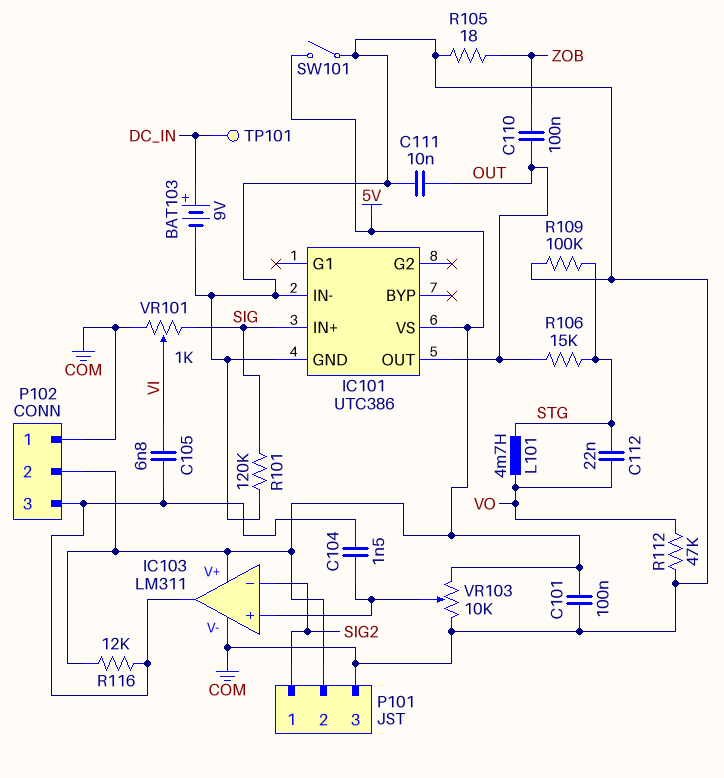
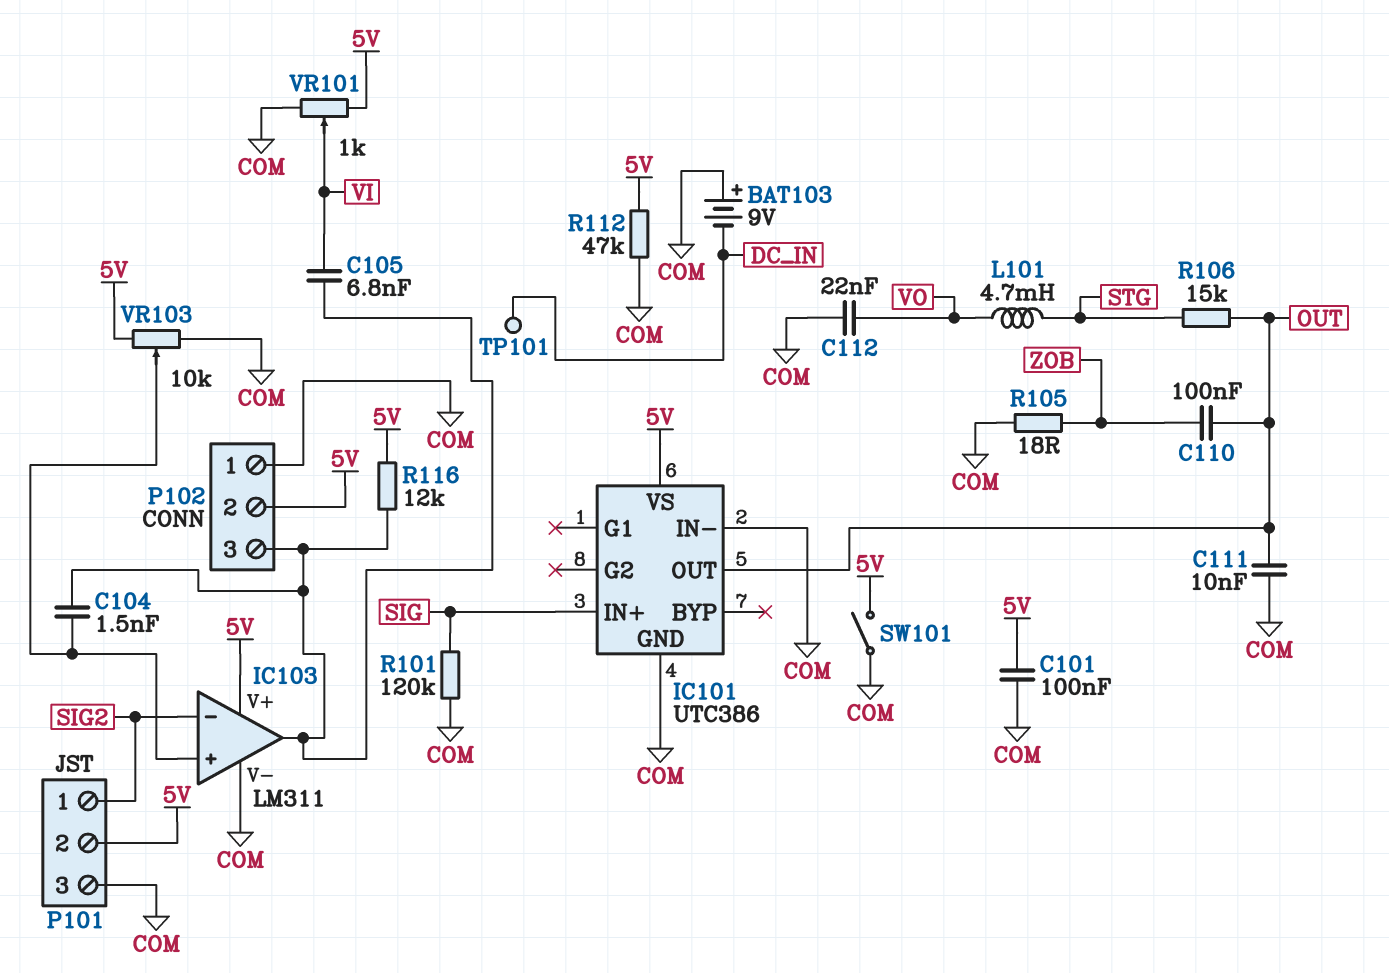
BAT103: 9V (plus DC_IN, minus COM) -> 9V (plus COM, minus DC_IN)
C112: 22nF (STG, VO) -> 22nF (COM, VO)
R109: 100k (COM, STG) -> none
R112: 47k (COM, VO) -> 47k (5V, COM)
VR101: 1k (COM, SIG, wiper VI) -> 1k (5V, COM, wiper VI)

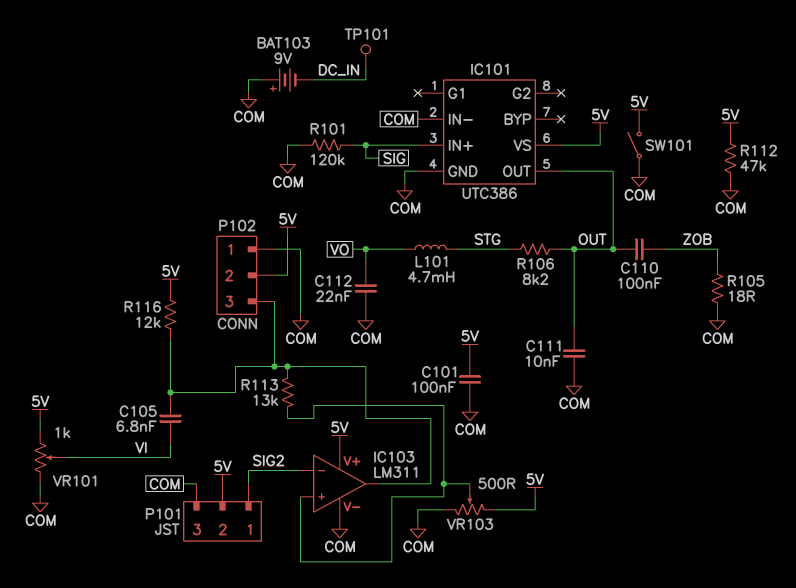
C104: 1.5nF (IC103/in+, IC103/out) -> none
R106: 15k (OUT, STG) -> 8.2k (OUT, STG)
R113: none -> 13k (IC103/in+, IC103/out)
VR103: 10k (5V, COM, wiper IC103/in+) -> 500 (5V, COM, wiper IC103/in+)

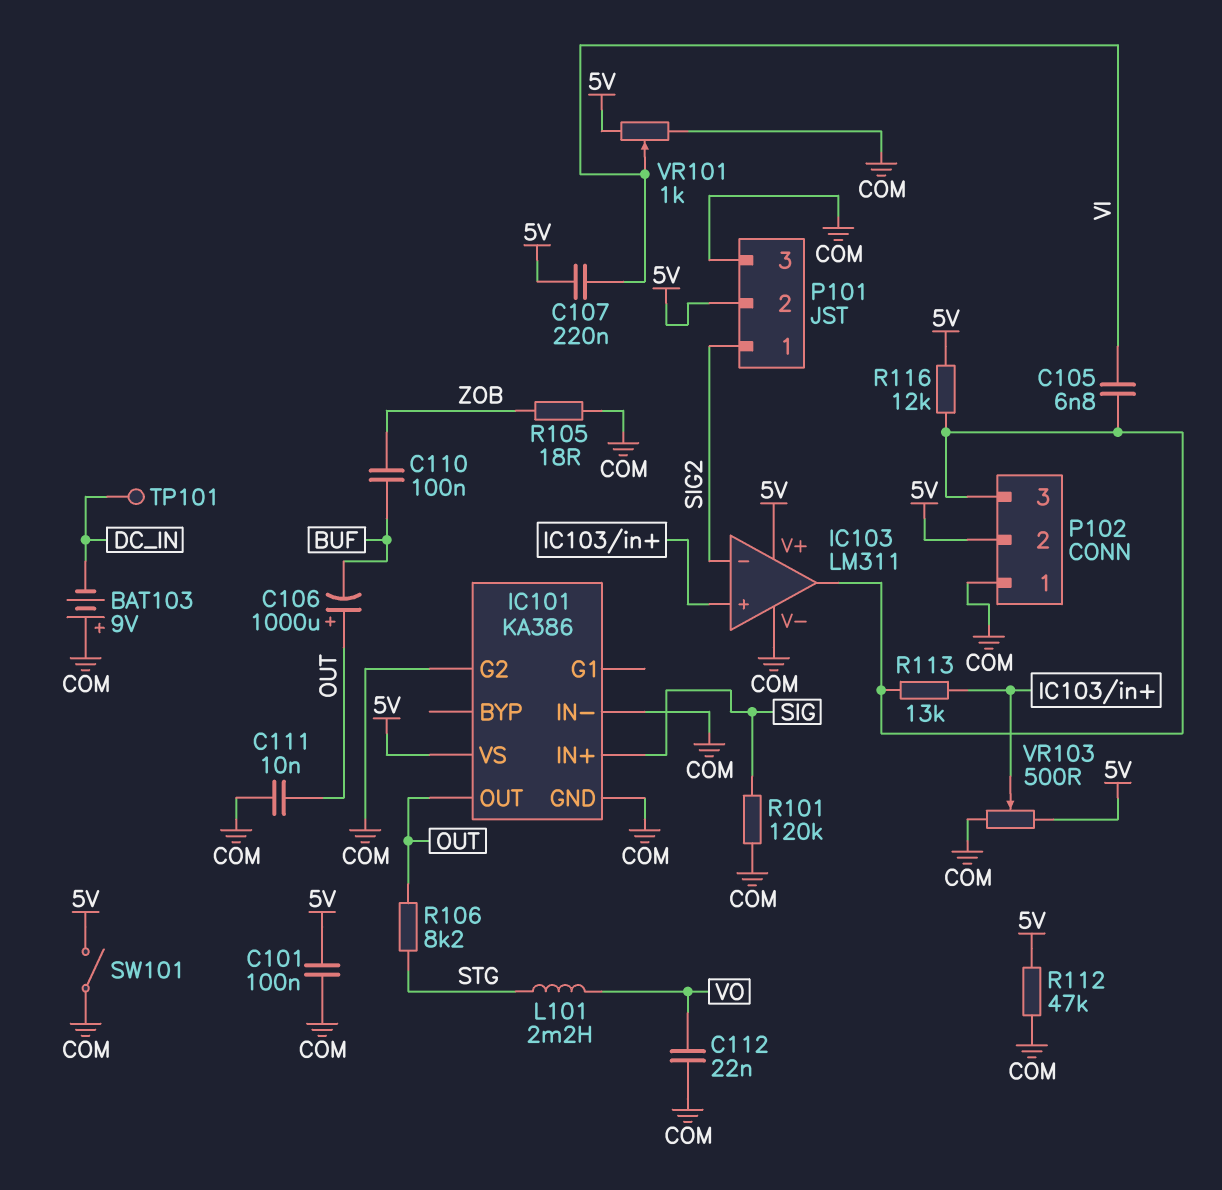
C106: none -> 1000uF (plus OUT, minus BUF)
C107: none -> 220nF (5V, VI)
C110: 100nF (OUT, ZOB) -> 100nF (BUF, ZOB)
IC101: UTC386 -> KA386
IC101 pin G2: none -> COM
L101: 4.7mH (STG, VO) -> 2.2mH (STG, VO)

